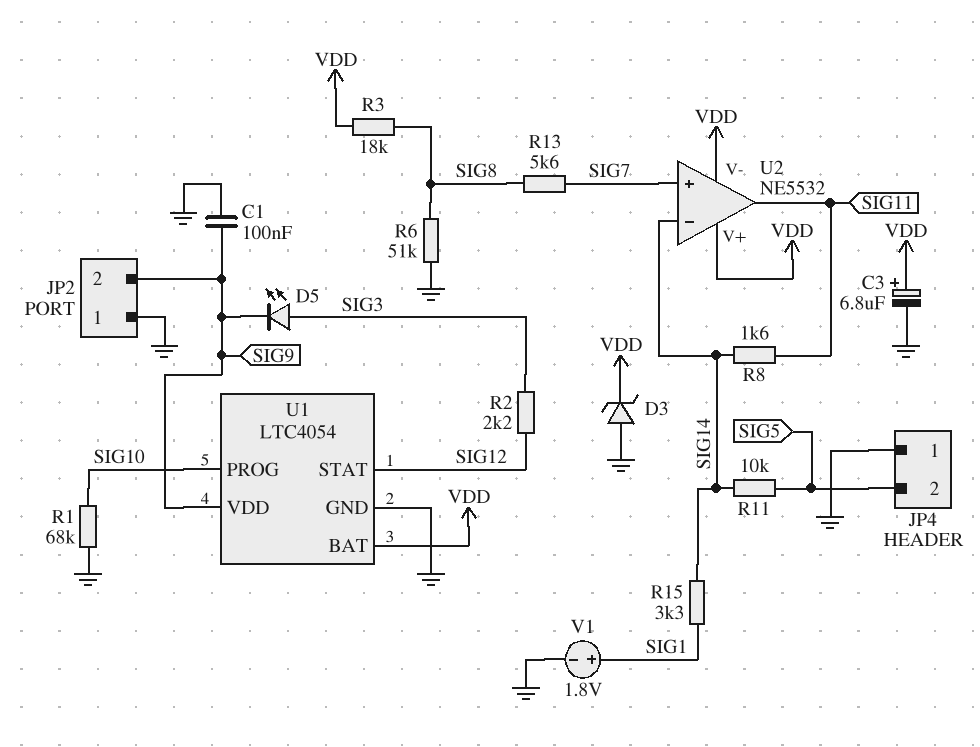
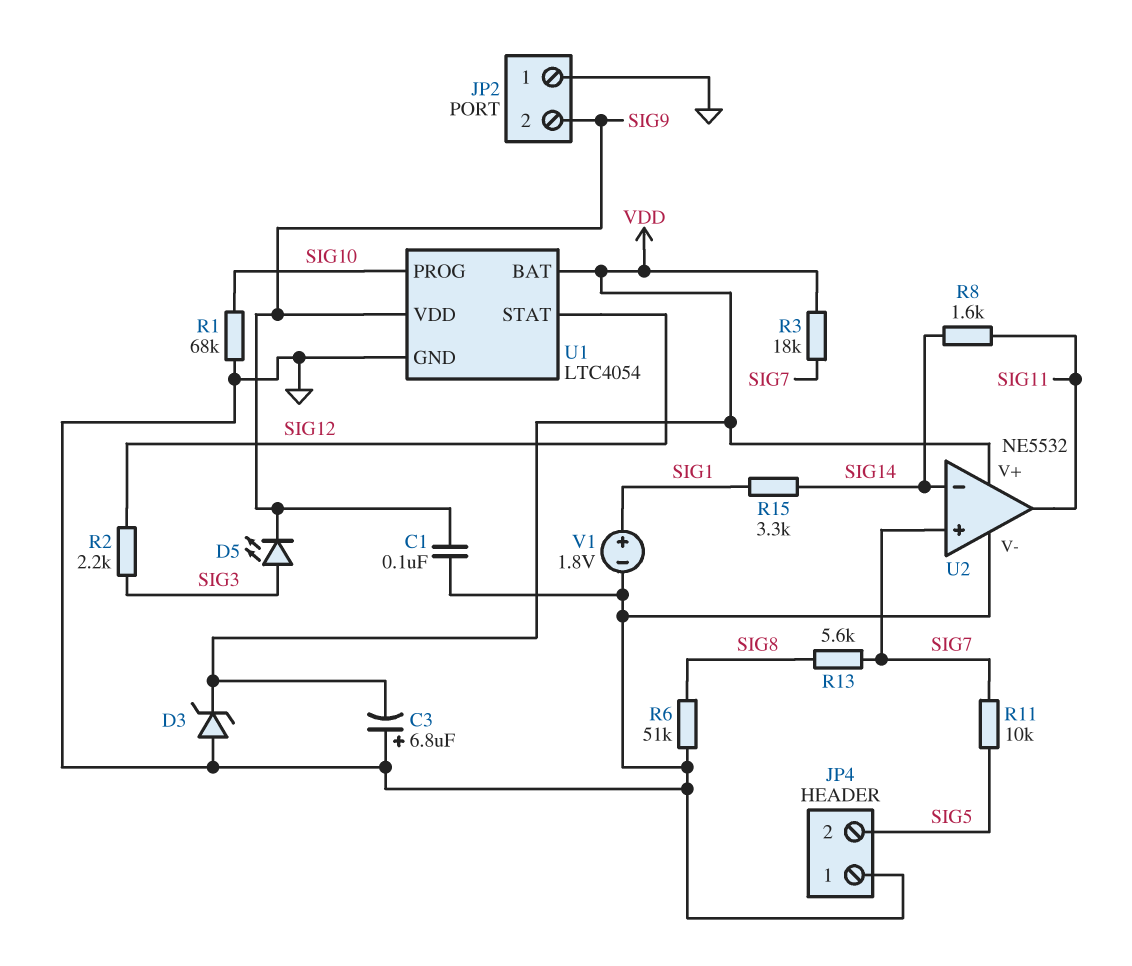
C3: 6.8uF (plus VDD, minus GND) -> 6.8uF (plus GND, minus VDD)
R3: 18k (SIG8, VDD) -> 18k (SIG7, VDD)
R11: 10k (SIG5, SIG14) -> 10k (SIG5, SIG7)
U2 pin V-: VDD -> GND

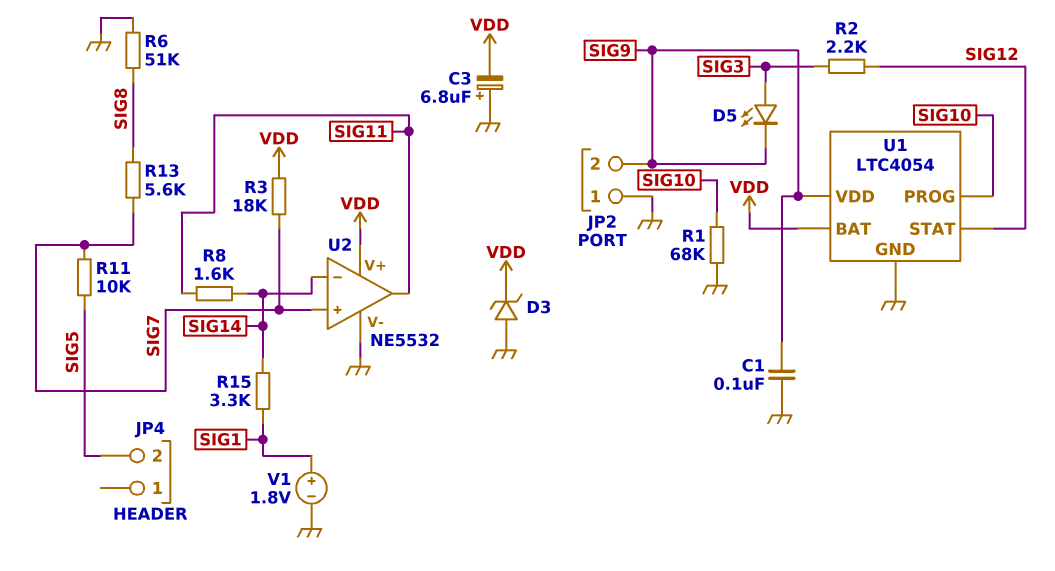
JP4 pin 1: GND -> none

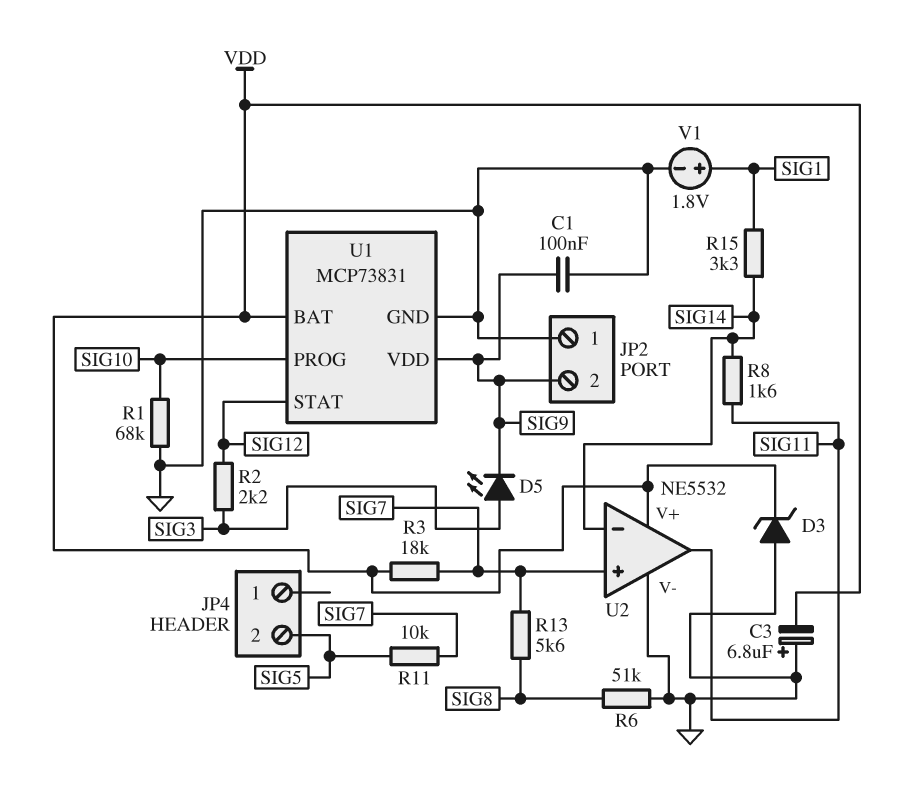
U1: LTC4054 -> MCP73831

